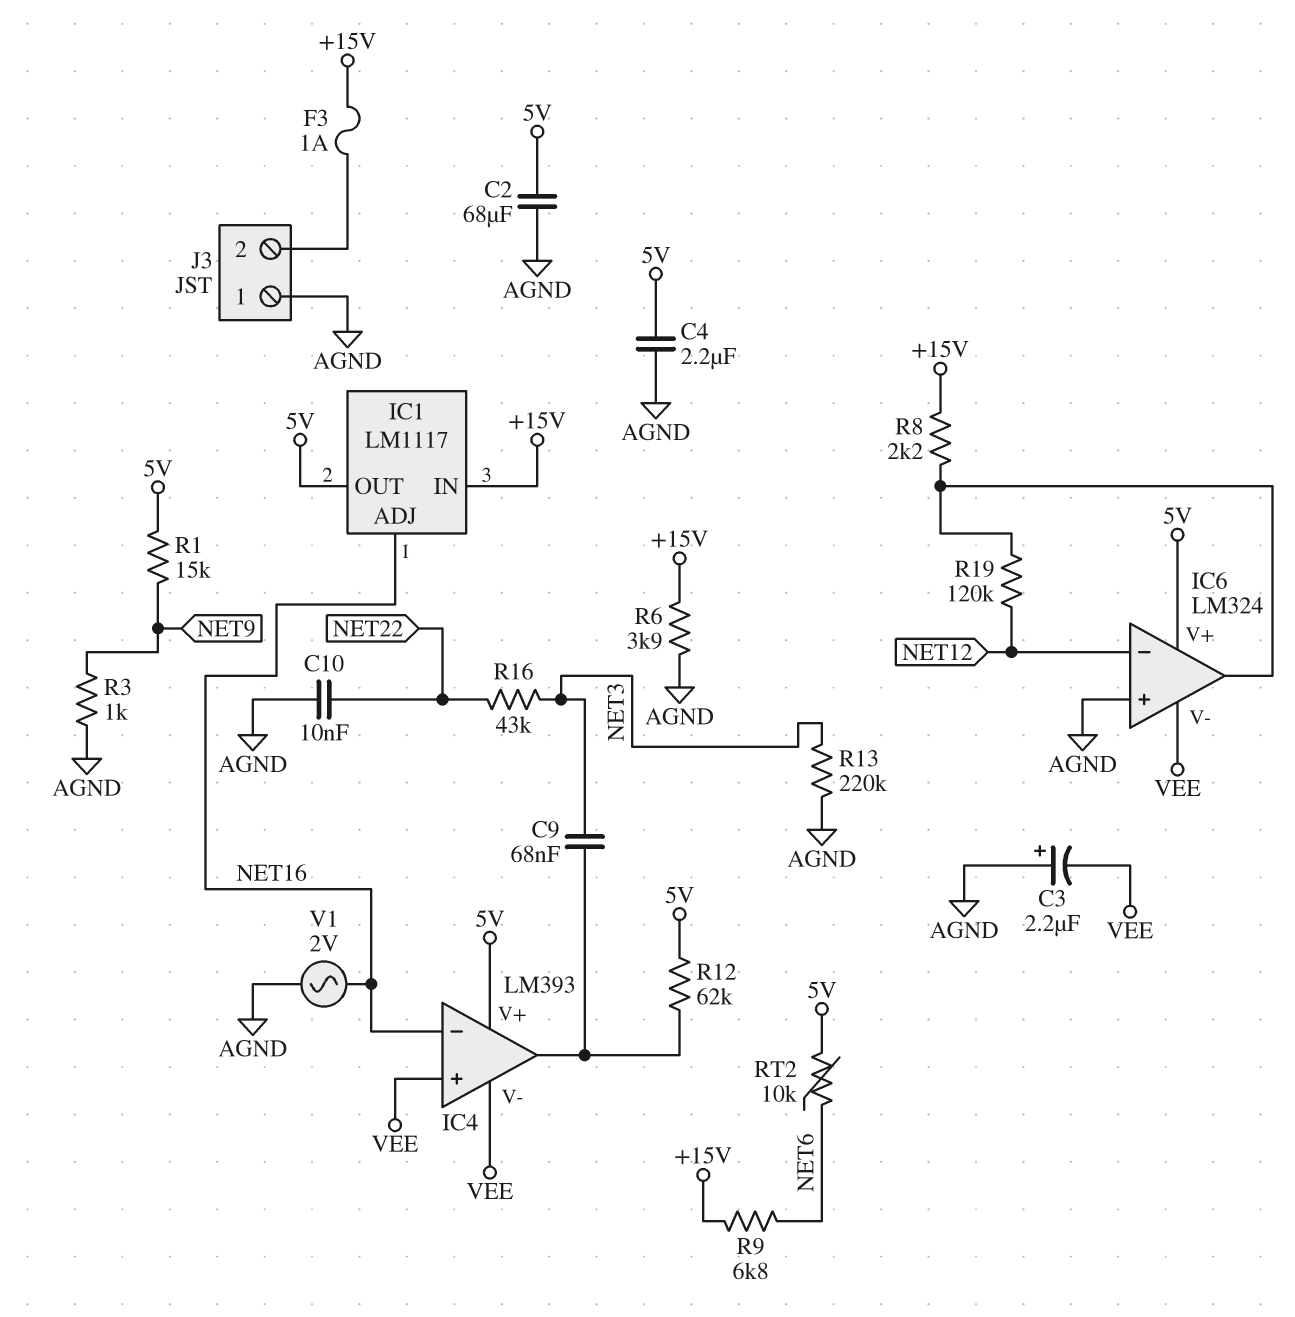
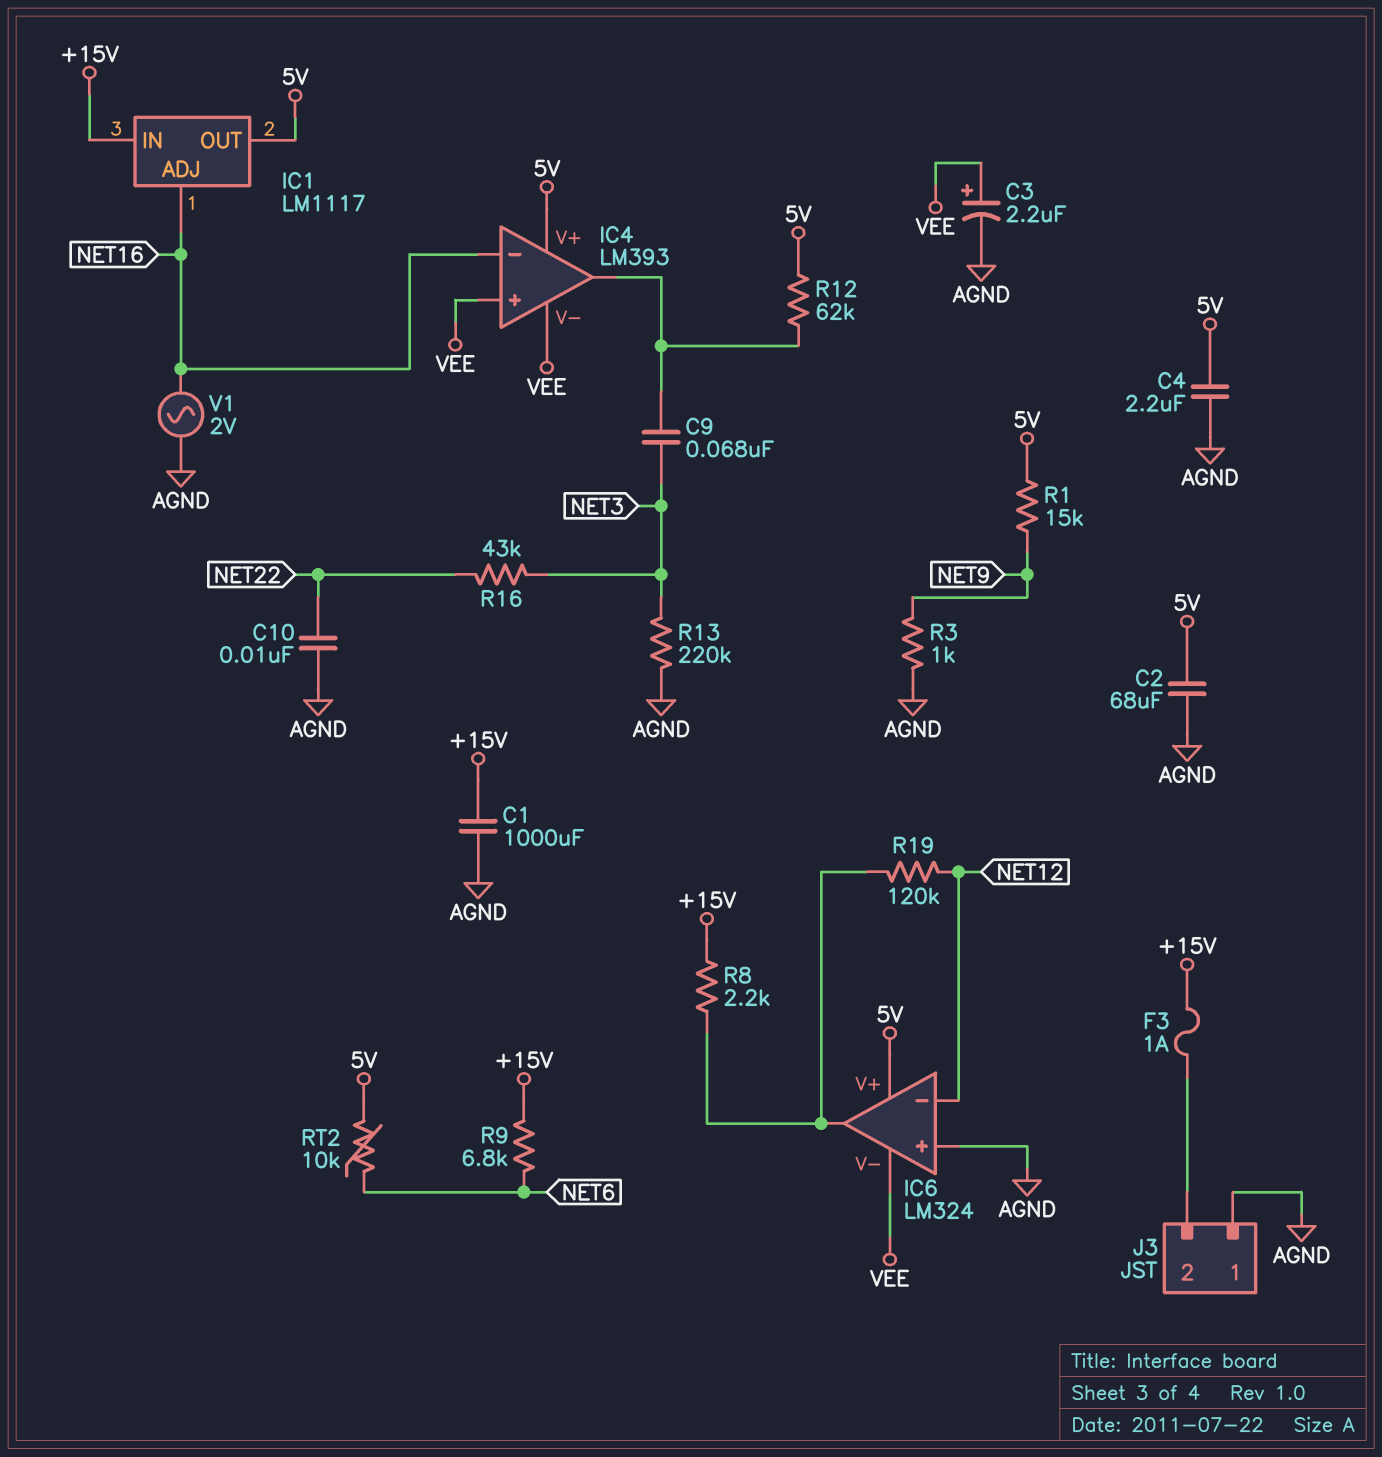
C1: none -> 1000uF (+15V, AGND)
C3: 2.2uF (plus AGND, minus VEE) -> 2.2uF (plus VEE, minus AGND)
R6: 3.9k (+15V, AGND) -> none

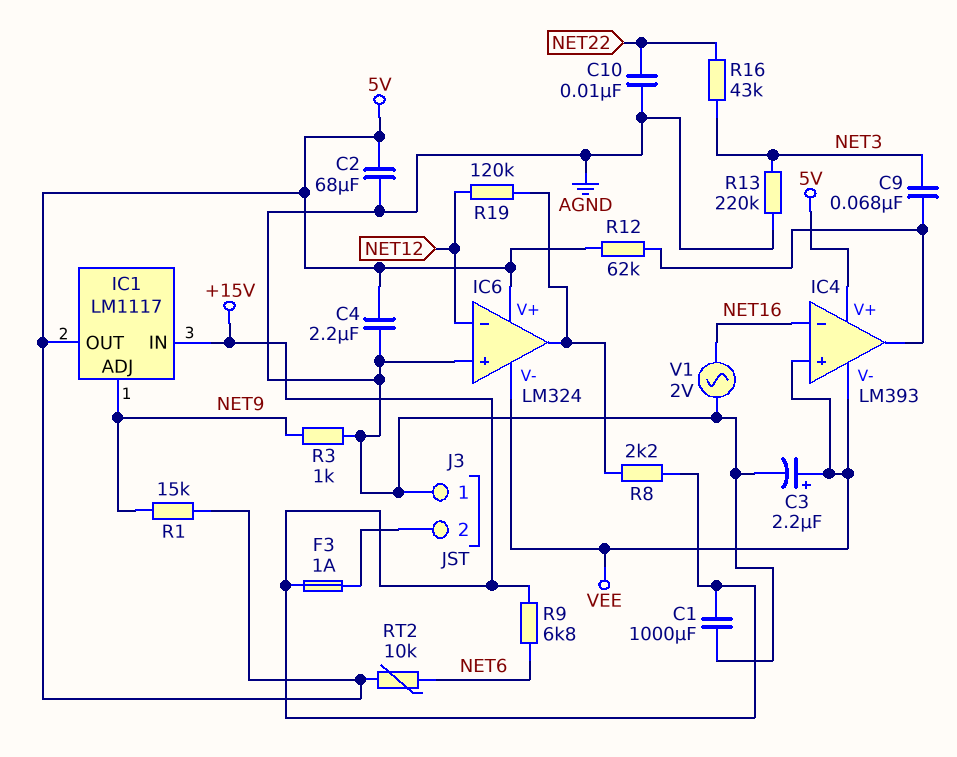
IC1 pin ADJ: NET16 -> NET9

